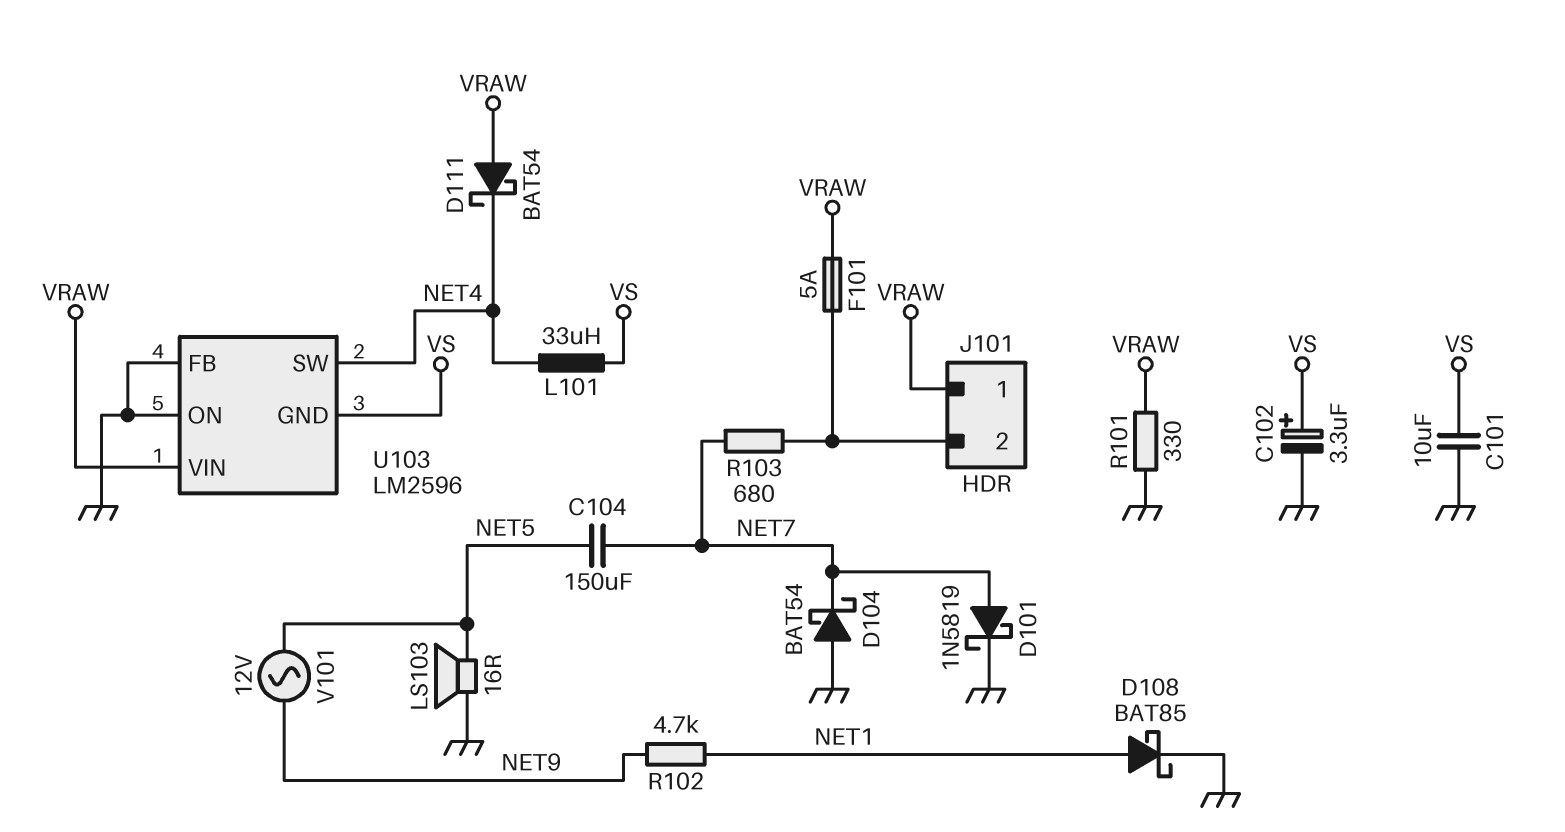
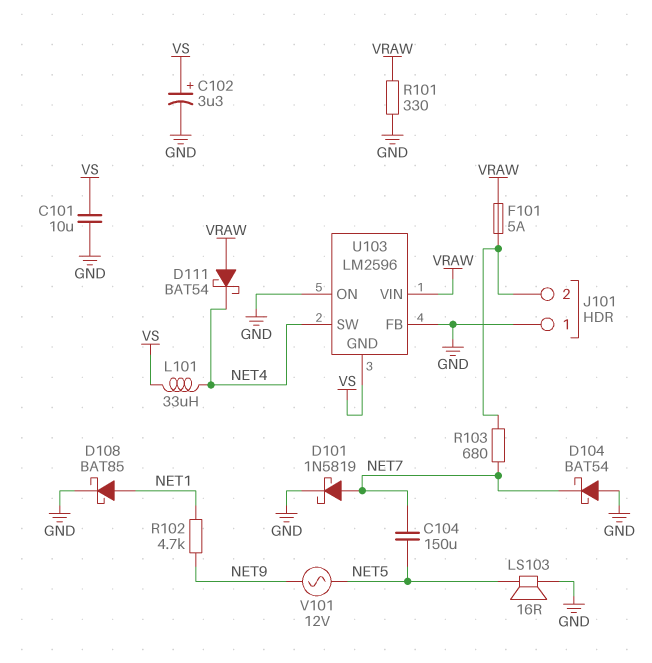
J101 pin 1: VRAW -> GND

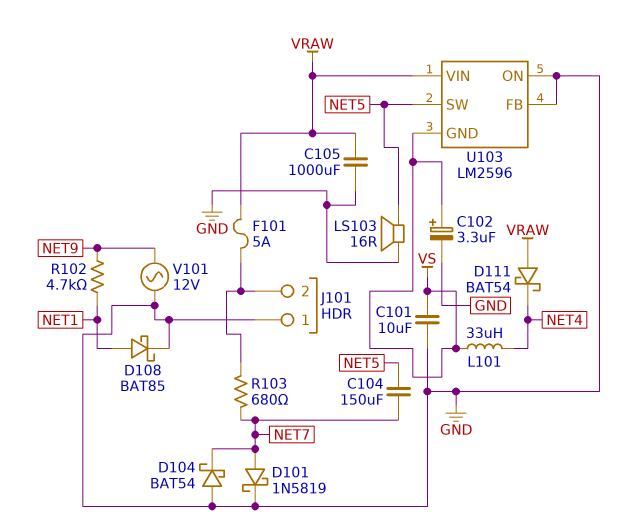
C105: none -> 1000uF (GND, VRAW)
R101: 330 (GND, VRAW) -> none
U103 pin SW: NET4 -> NET5
V101: AC 12V (NET5, NET9) -> AC 12V (GND, NET9)

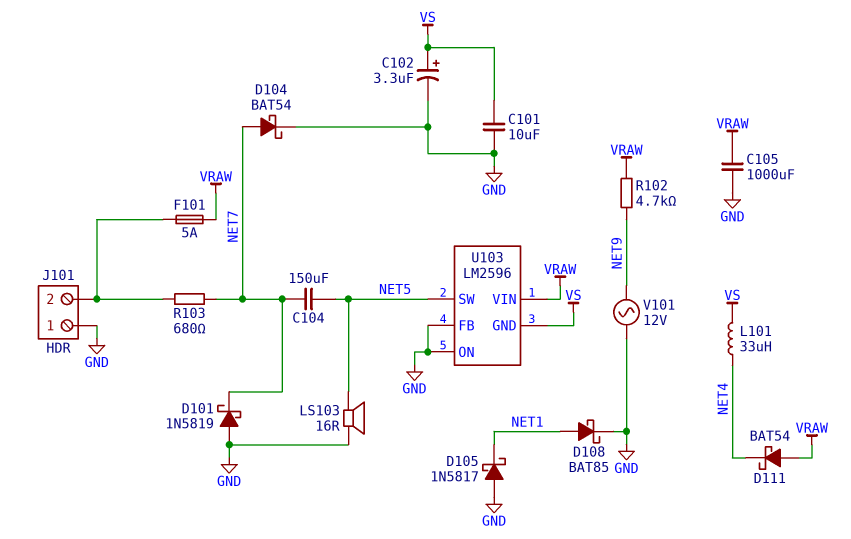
D101: schottky 1N5819 (A NET7, K GND) -> schottky 1N5819 (A GND, K NET7)
D104: schottky BAT54 (A GND, K NET7) -> schottky BAT54 (A NET7, K GND)
D105: none -> schottky 1N5817 (A GND, K NET1)
R102: 4.7k (NET1, NET9) -> 4.7k (NET9, VRAW)

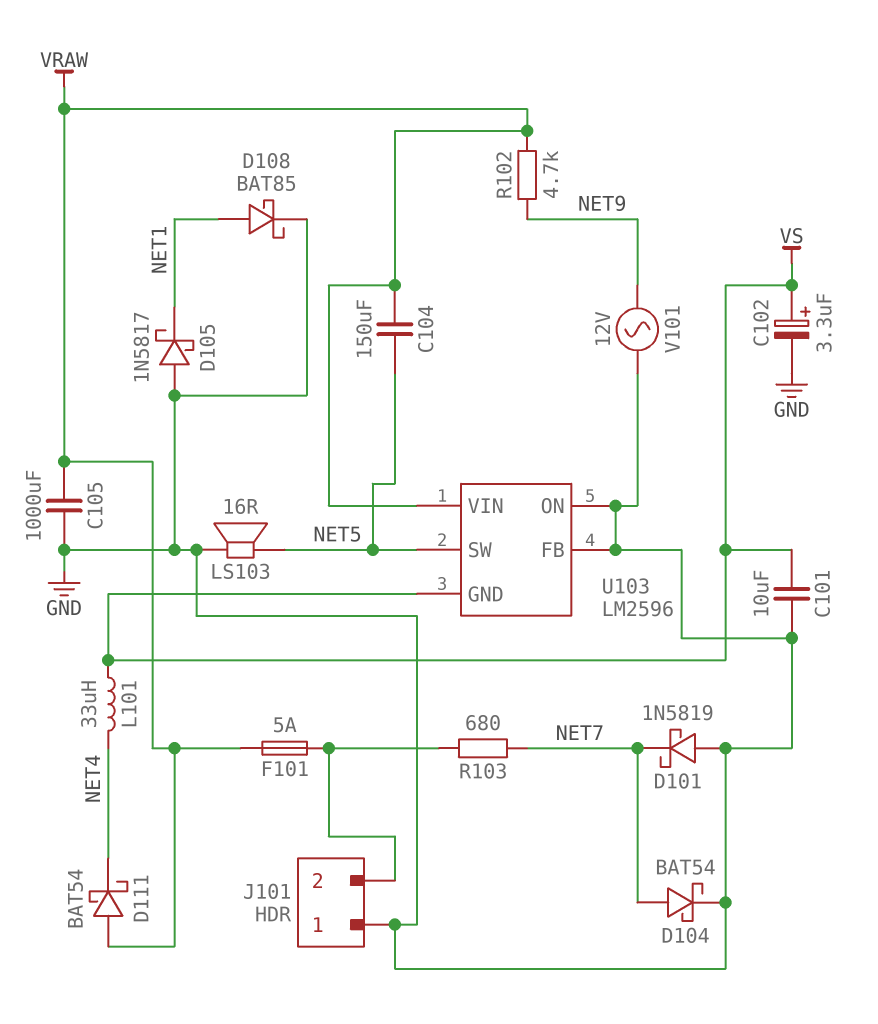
C104: 150uF (NET5, NET7) -> 150uF (NET5, VRAW)

